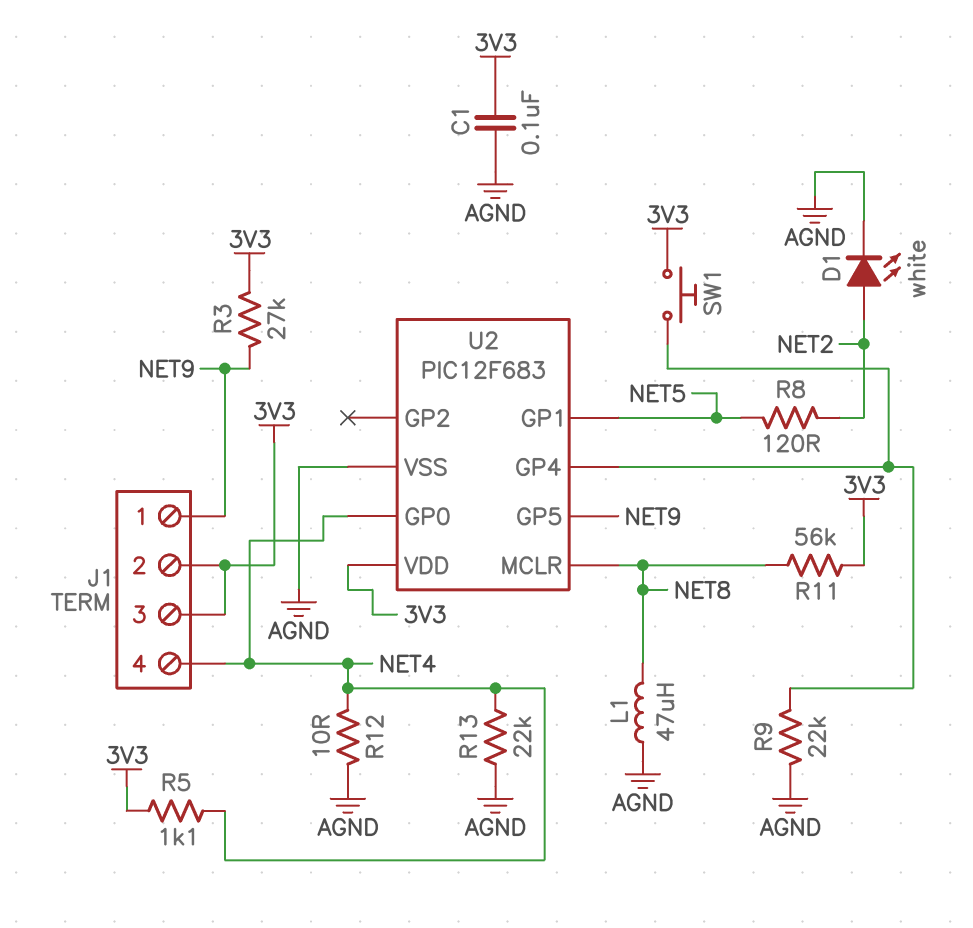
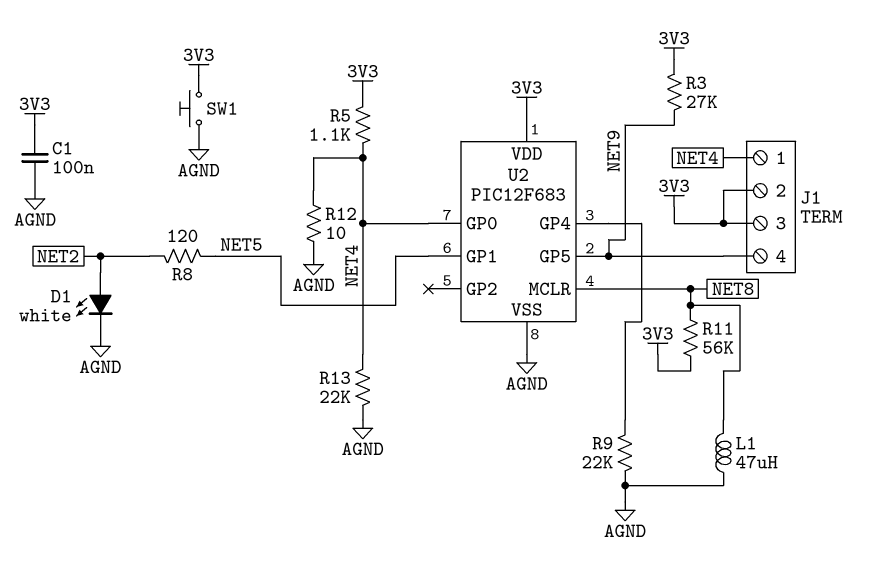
J1 pin 1: NET9 -> NET4
J1 pin 4: NET4 -> NET9
SW1: button (3V3, U2/GP4) -> button (3V3, AGND)

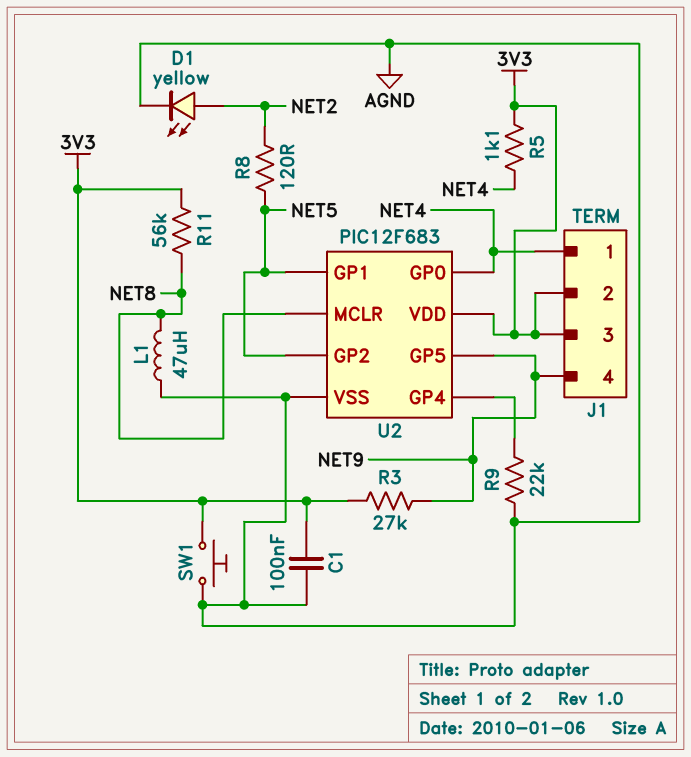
D1: LED white (A NET2, K AGND) -> LED yellow (A NET2, K AGND)
R12: 10 (AGND, NET4) -> none
R13: 22k (AGND, NET4) -> none
U2 pin GP2: none -> NET5

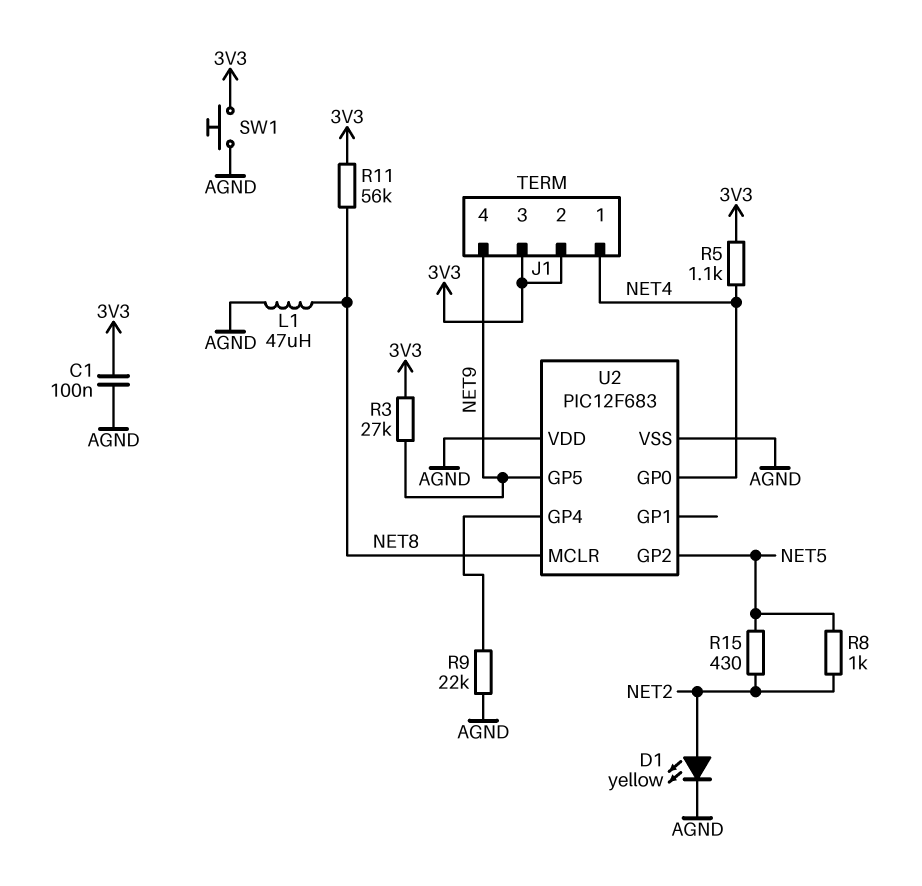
R8: 120 (NET2, NET5) -> 1k (NET2, NET5)
R15: none -> 430 (NET2, NET5)
U2 pin GP1: NET5 -> none
U2 pin VDD: 3V3 -> AGND

